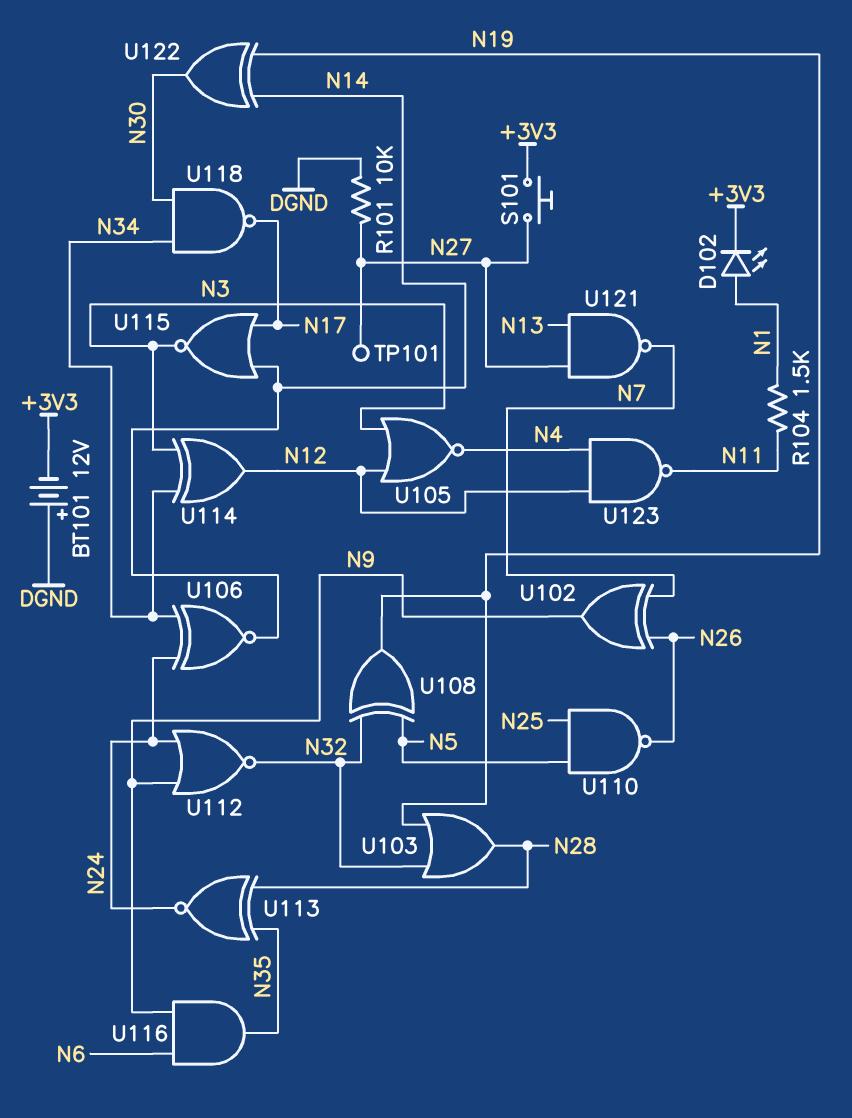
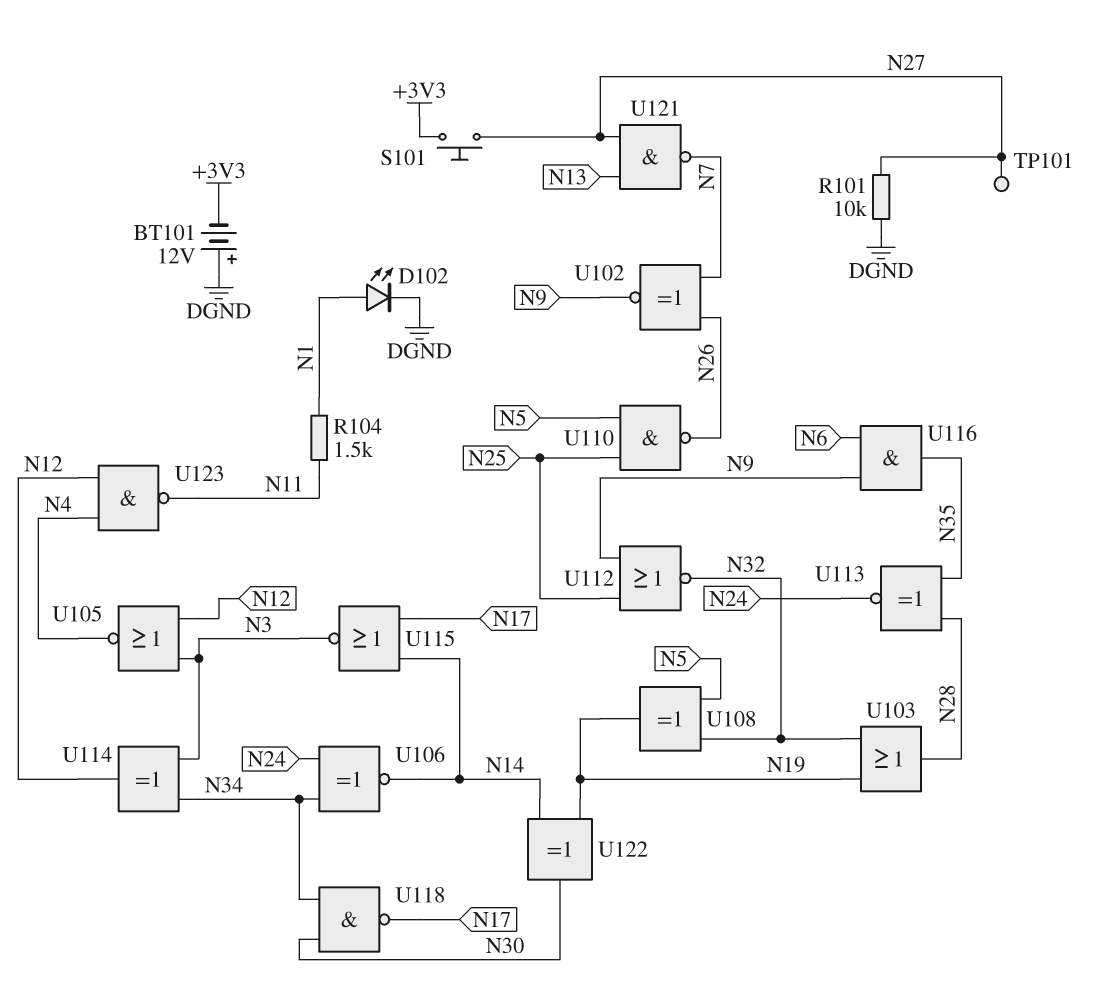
D102: LED (A N1, K +3V3) -> LED (A N1, K DGND)
U102: XOR (in N7, in N26, out N9) -> XNOR (in N7, in N26, out N9)
U112: NOR (in N9, in N24, out N32) -> NOR (in N9, in N25, out N32)

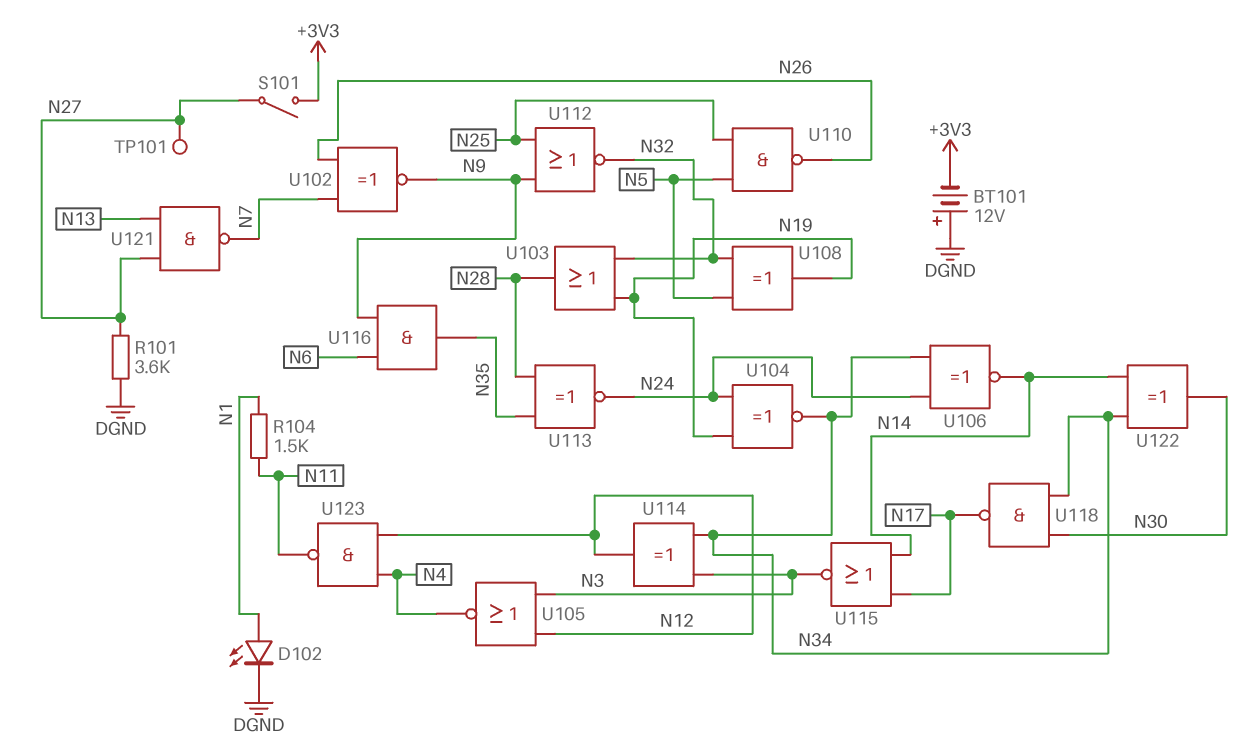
R101: 10k (DGND, N27) -> 3.6k (DGND, N27)
S101: button (+3V3, N27) -> switch (+3V3, N27)
U104: none -> XNOR (in N19, in N24, out N34)
U122: XOR (in N14, in N19, out N30) -> XOR (in N14, in N34, out N30)

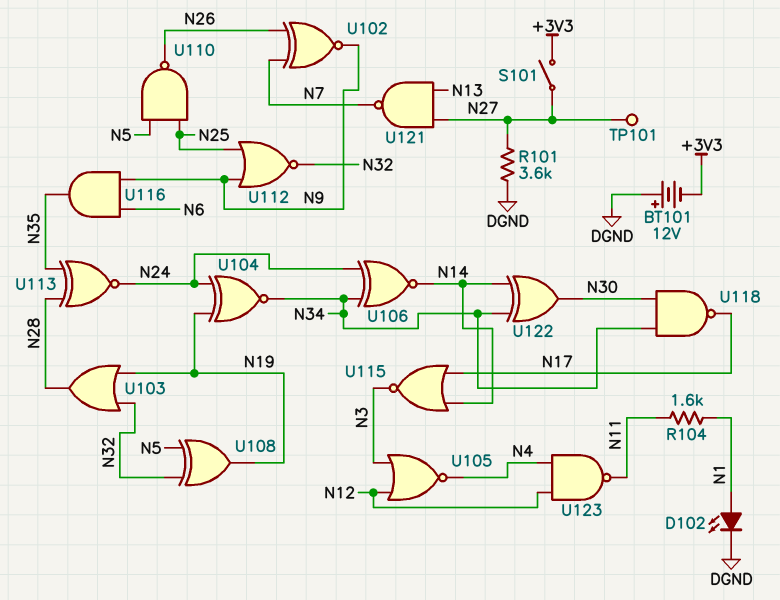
R104: 1.5k (N1, N11) -> 1.6k (N1, N11)
U114: XOR (in N3, in N34, out N12) -> none

